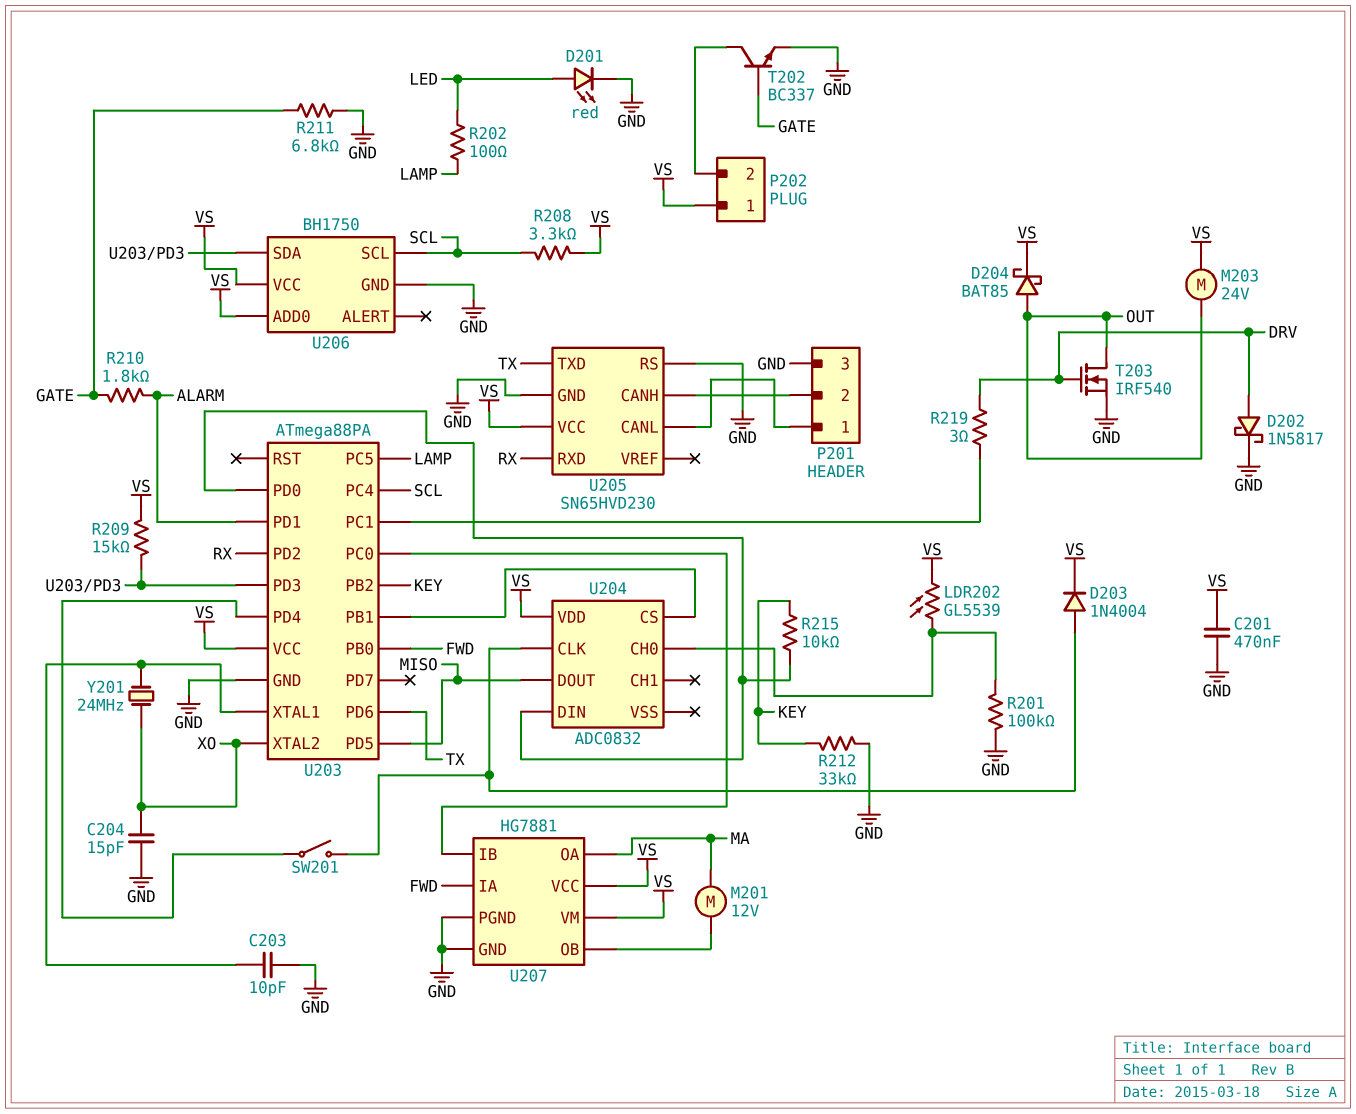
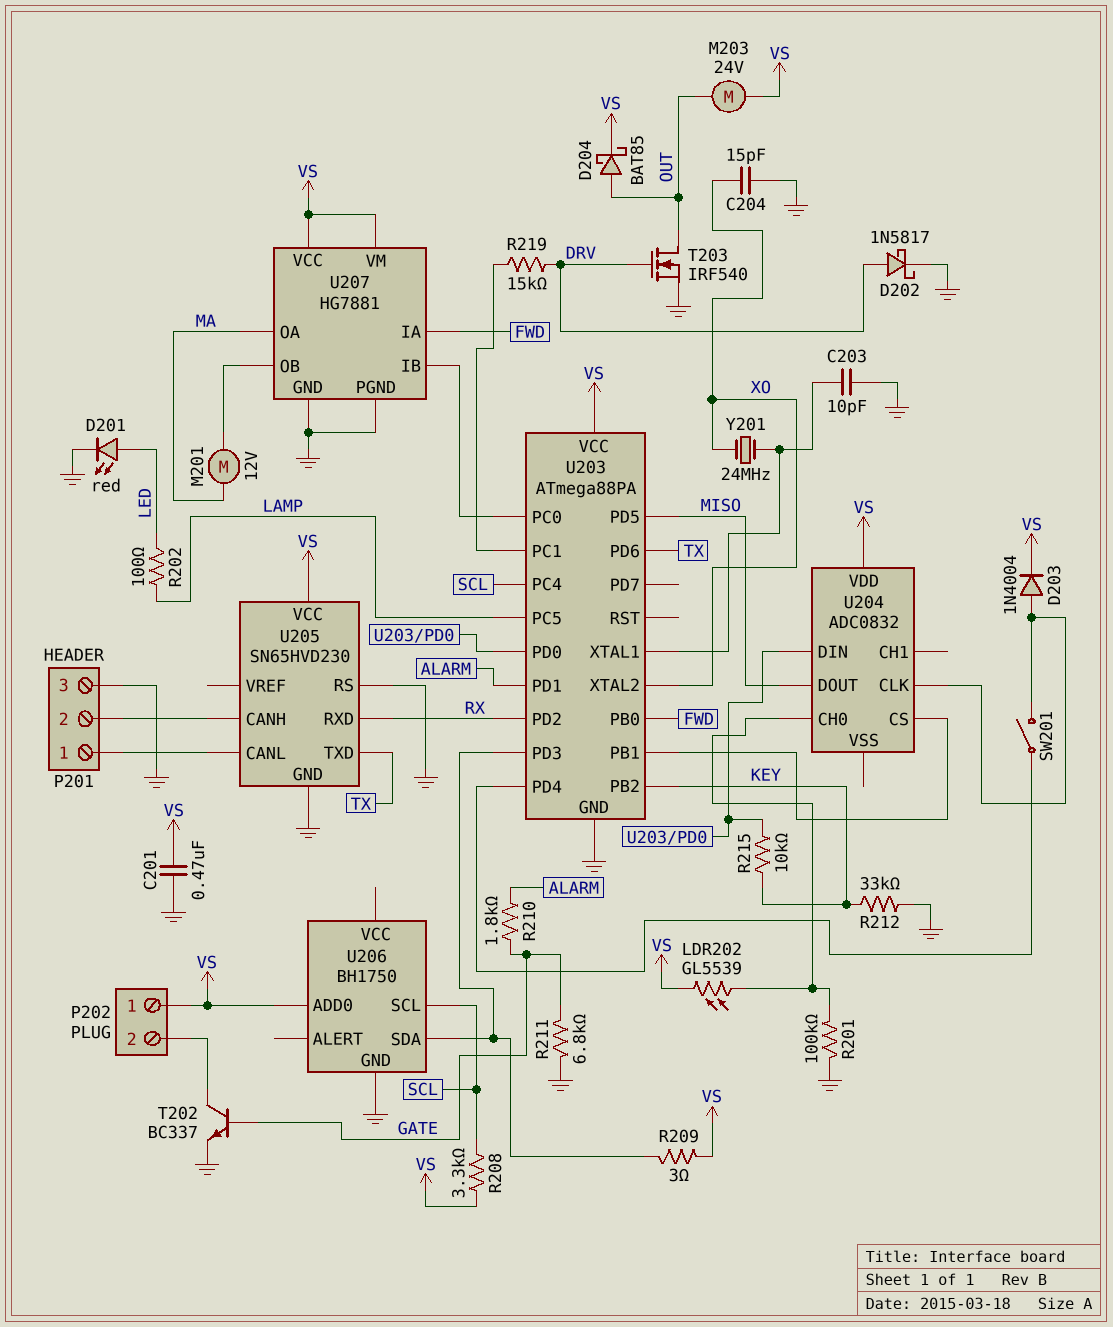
R209: 15k (U203/PD3, VS) -> 3 (U203/PD3, VS)
R219: 3 (DRV, U203/PC1) -> 15k (DRV, U203/PC1)
U206 pin VCC: VS -> none

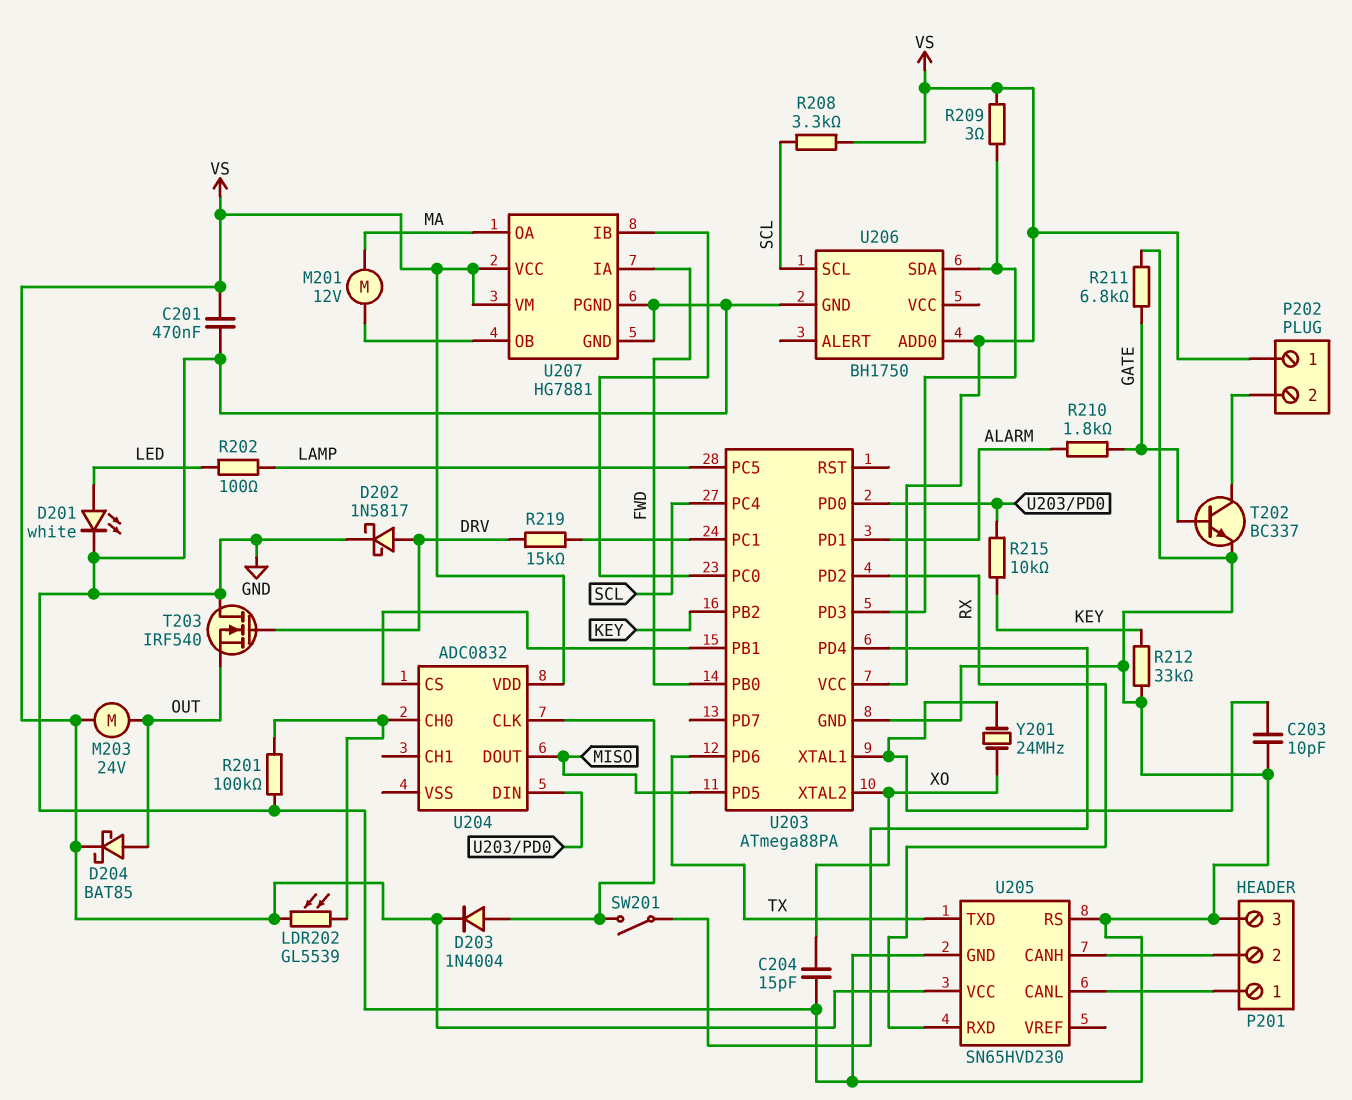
D201: LED red (A LED, K GND) -> LED white (A LED, K GND)
T203: NMOS IRF540 (G DRV, D OUT, S GND) -> NMOS IRF540 (G DRV, D GND, S OUT)

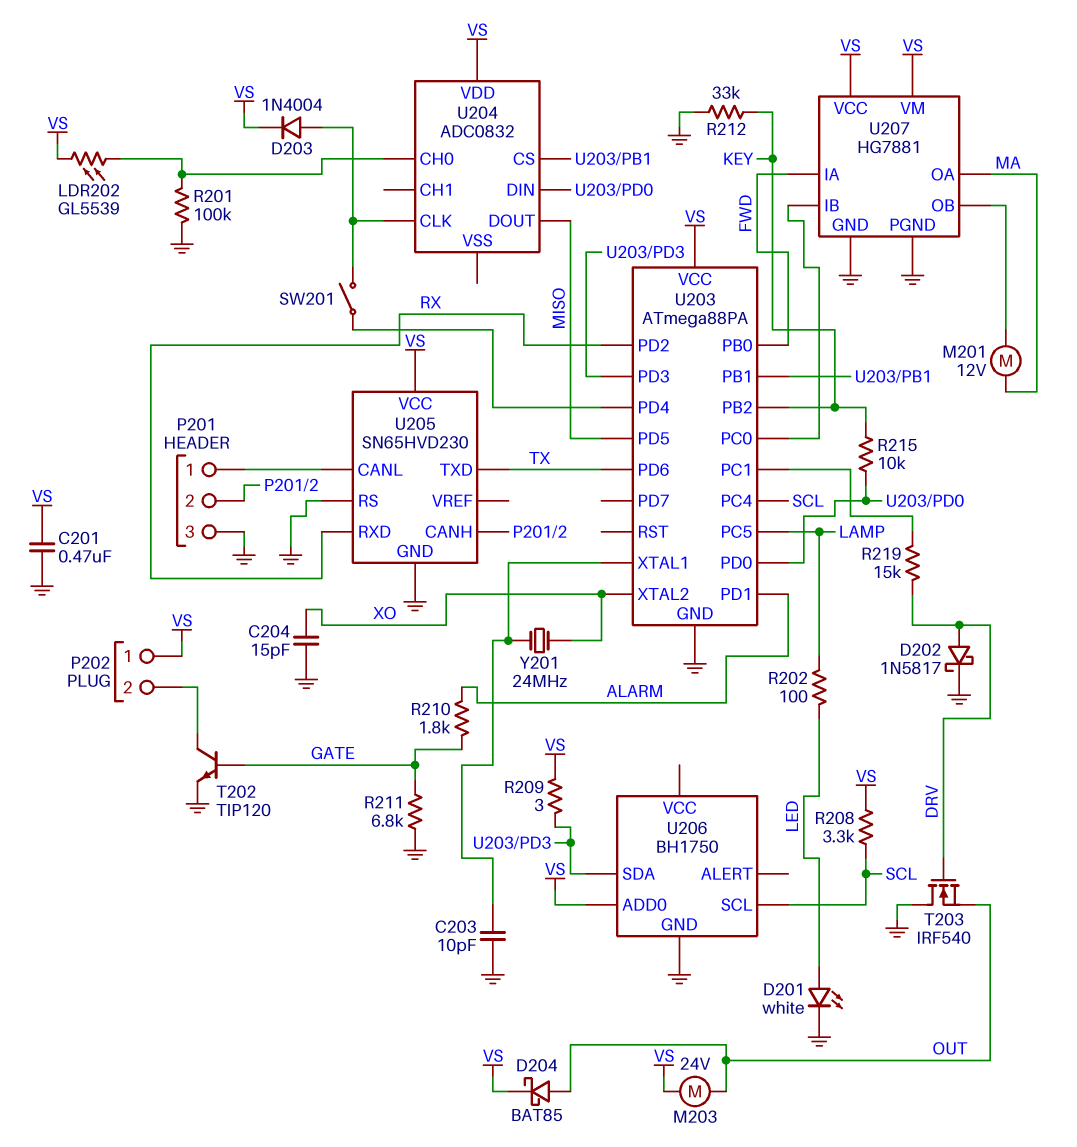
T202: NPN BC337 (B GATE, C P202/2, E GND) -> NPN TIP120 (B GATE, C P202/2, E GND)

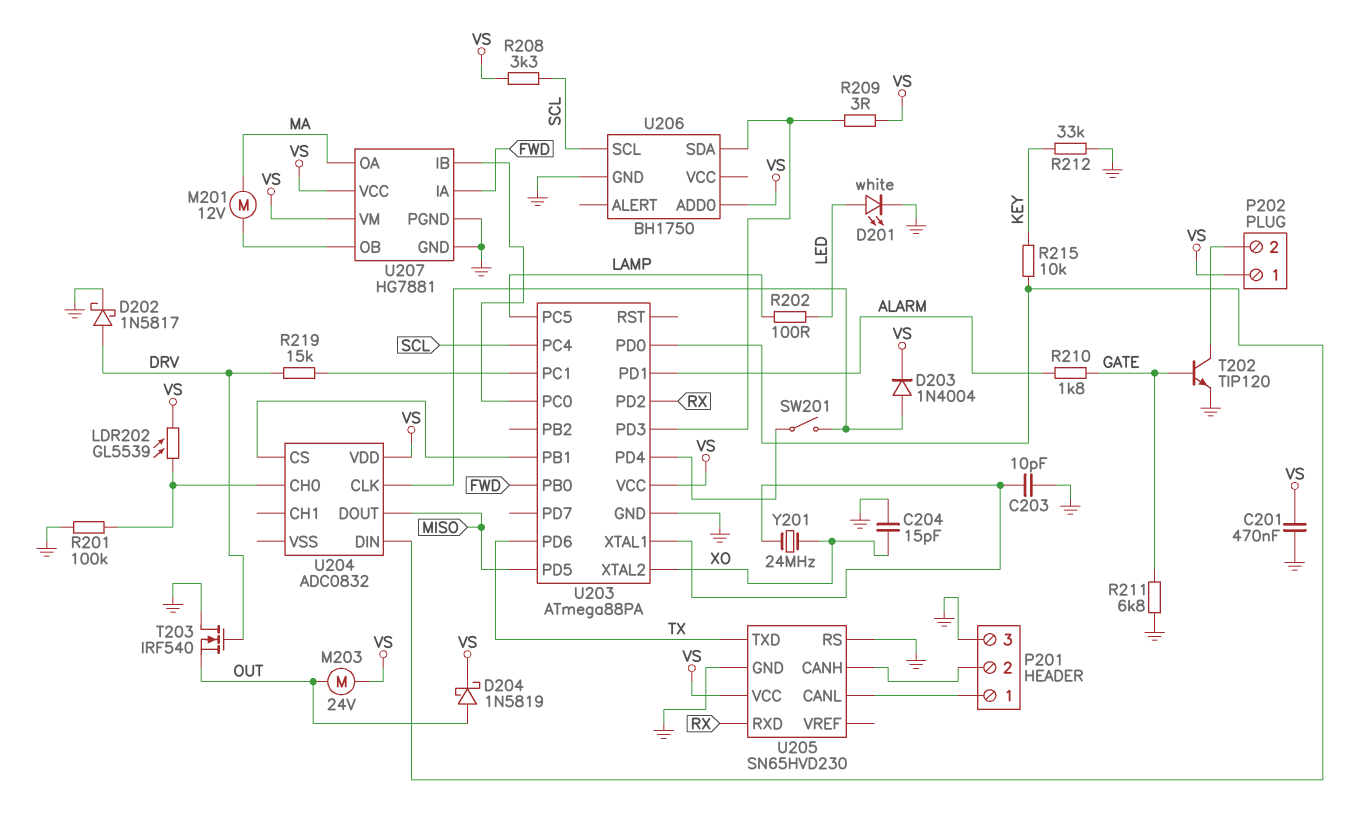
D204: schottky BAT85 (A OUT, K VS) -> schottky 1N5819 (A OUT, K VS)
U203 pin PB2: KEY -> none

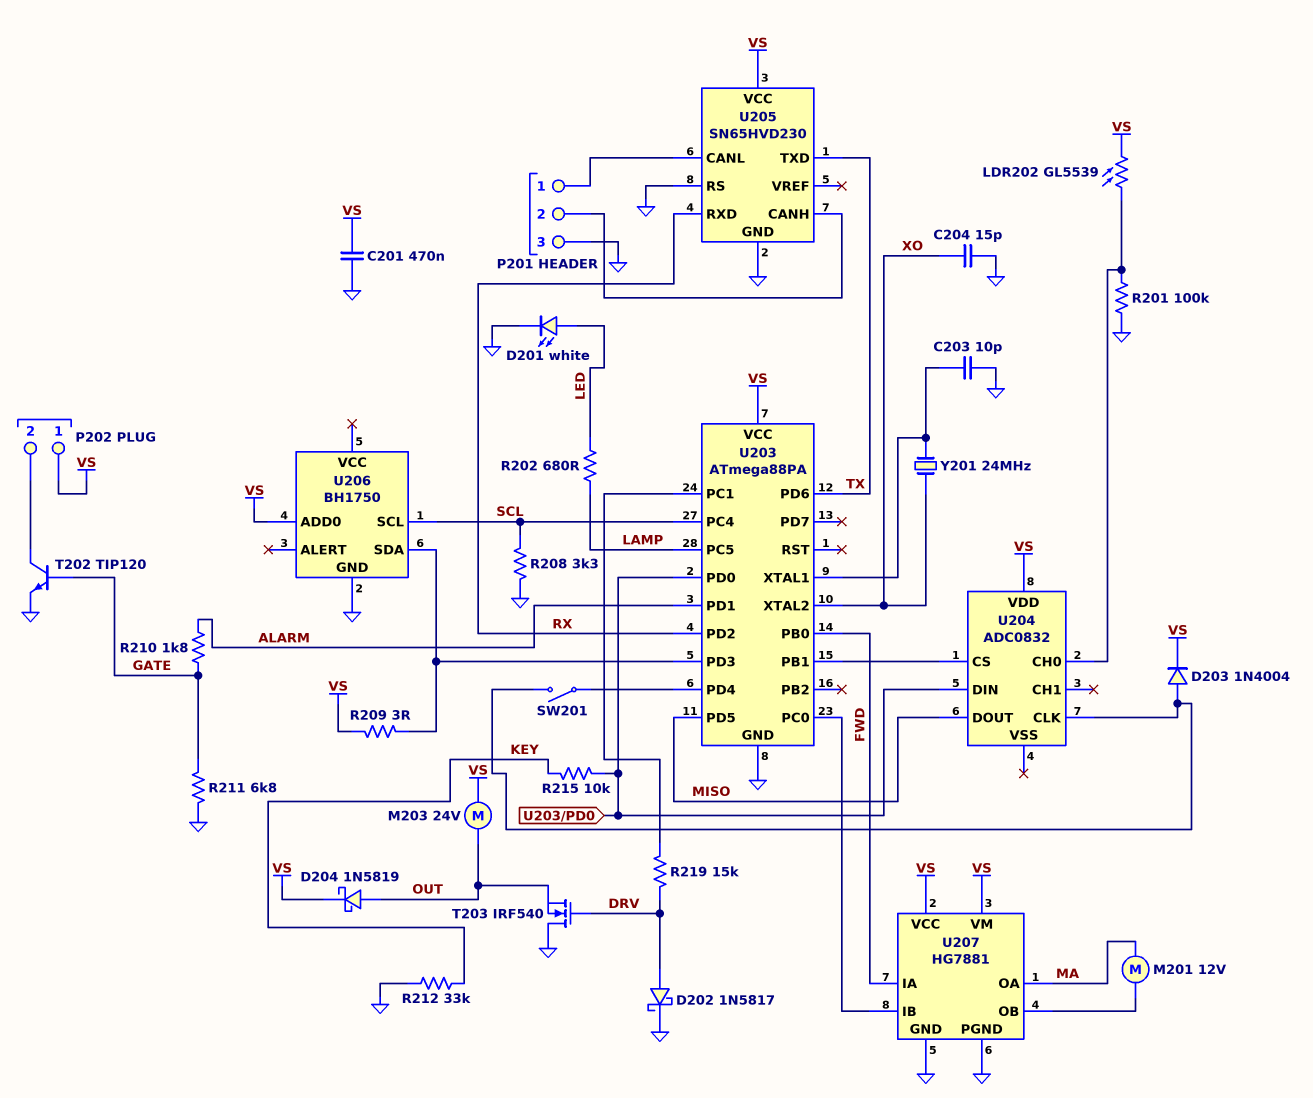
R202: 100 (LAMP, LED) -> 680 (LAMP, LED)
R208: 3.3k (SCL, VS) -> 3.3k (GND, SCL)

